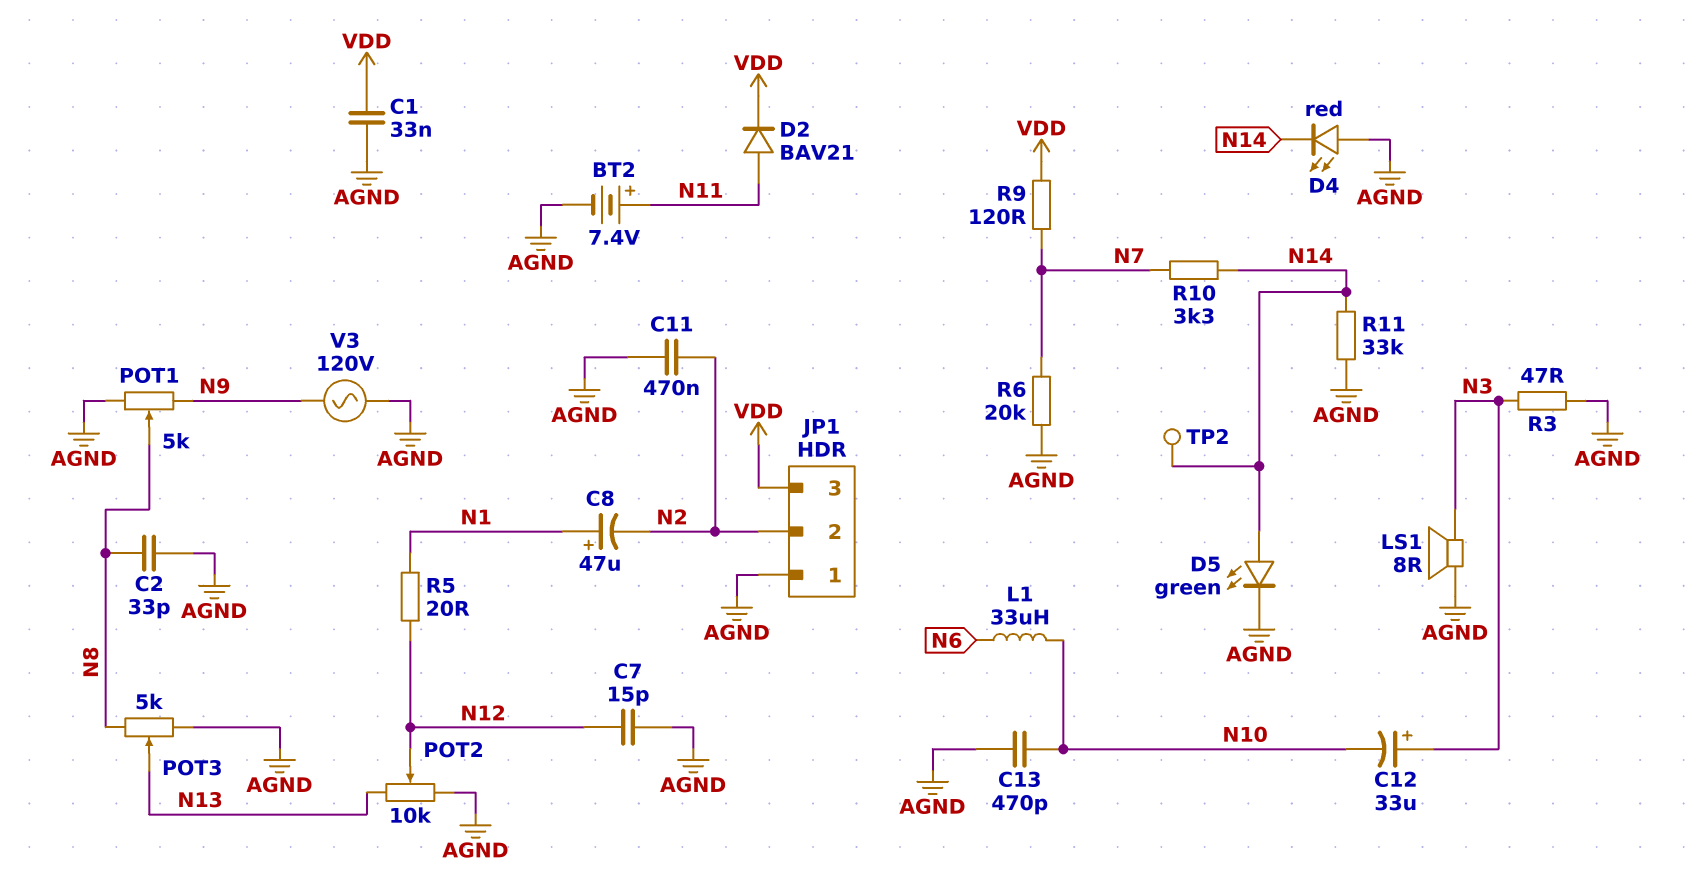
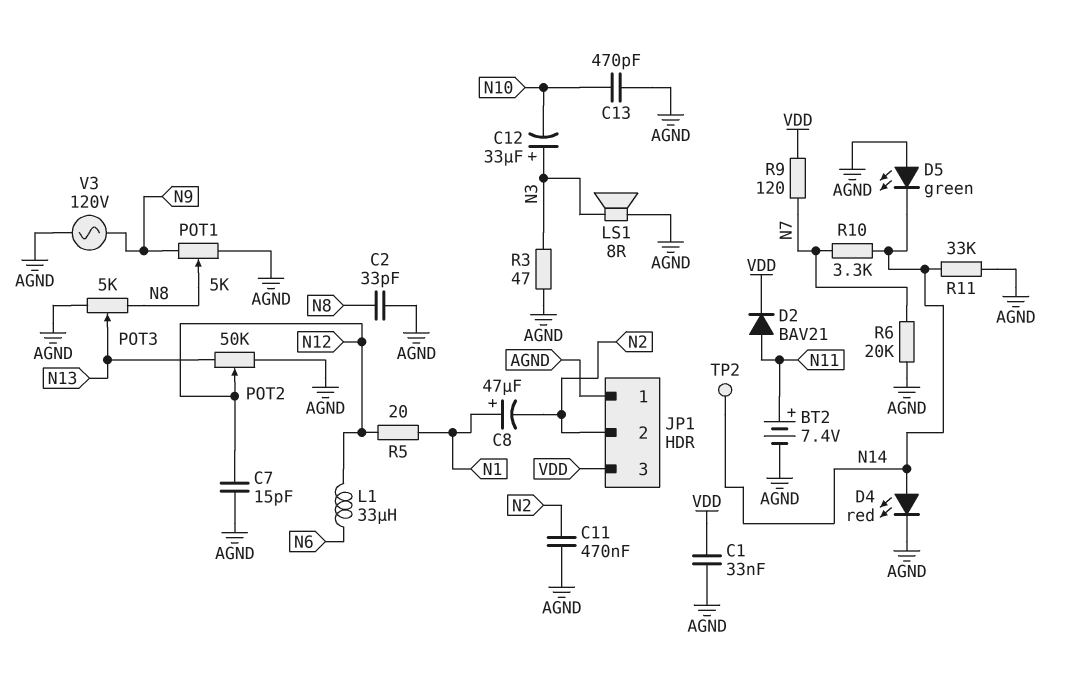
D4: LED red (A AGND, K N14) -> LED red (A N14, K AGND)
D5: LED green (A N14, K AGND) -> LED green (A AGND, K N14)
L1: 33uH (N6, N10) -> 33uH (N6, N12)
POT2: 10k (AGND, N13, wiper N12) -> 50k (AGND, N13, wiper N12)

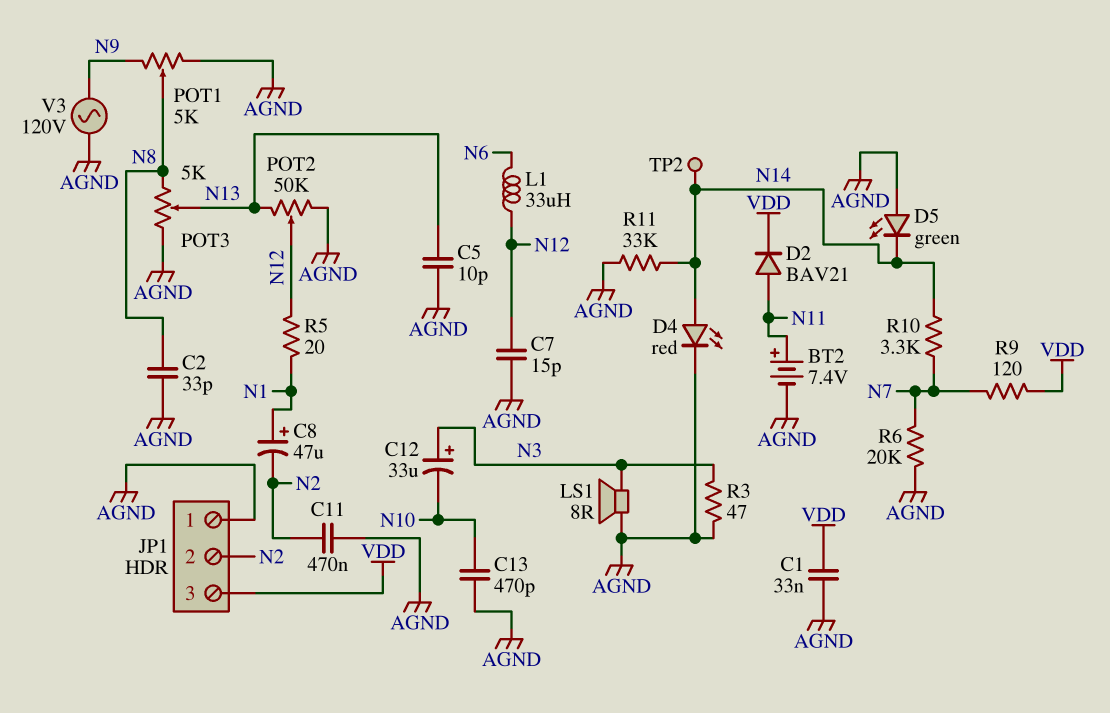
C5: none -> 10pF (AGND, N13)

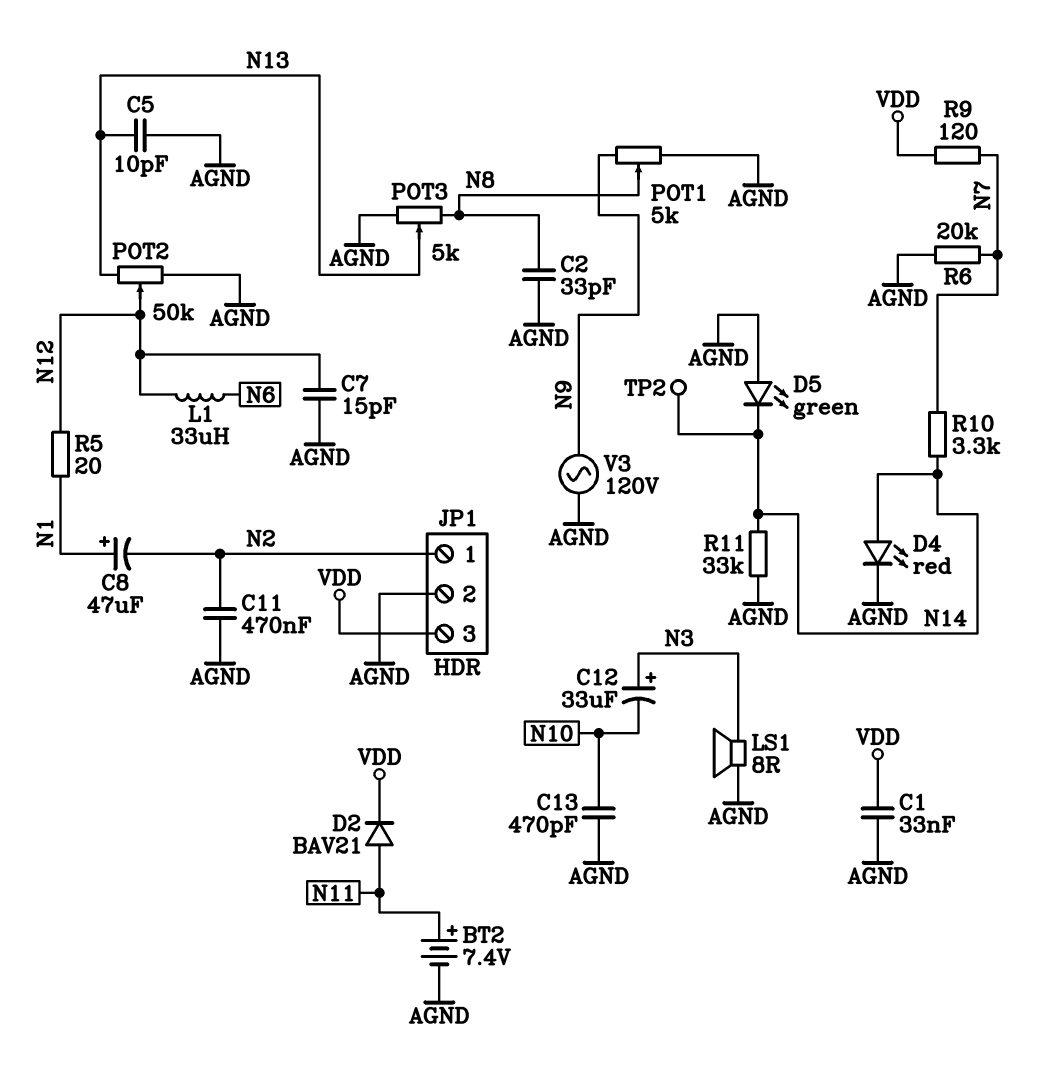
JP1 pin 1: AGND -> N2
JP1 pin 2: N2 -> AGND
R3: 47 (AGND, N3) -> none

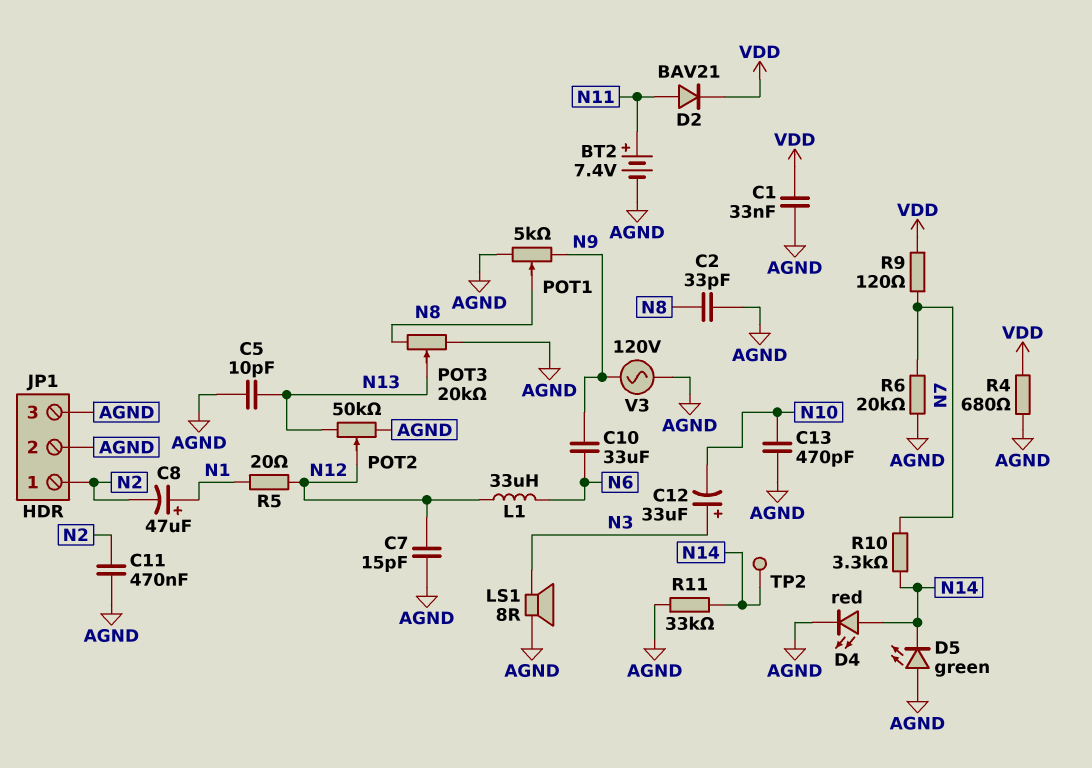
C10: none -> 33uF (N6, N9)
JP1 pin 3: VDD -> AGND
POT3: 5k (AGND, N8, wiper N13) -> 20k (AGND, N8, wiper N13)
R4: none -> 680 (AGND, VDD)

